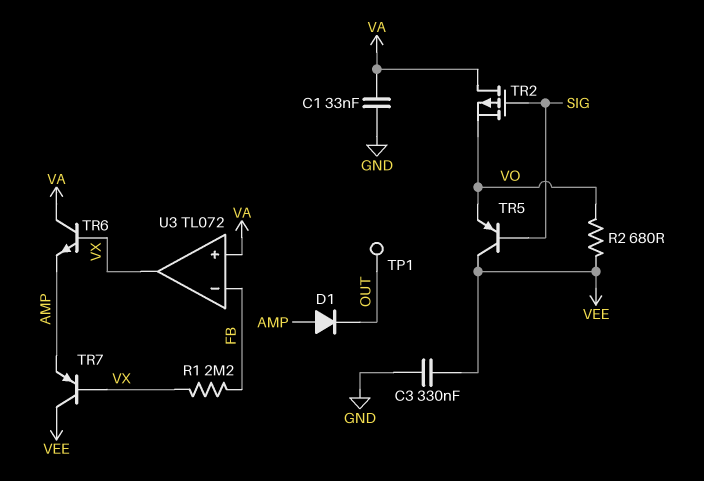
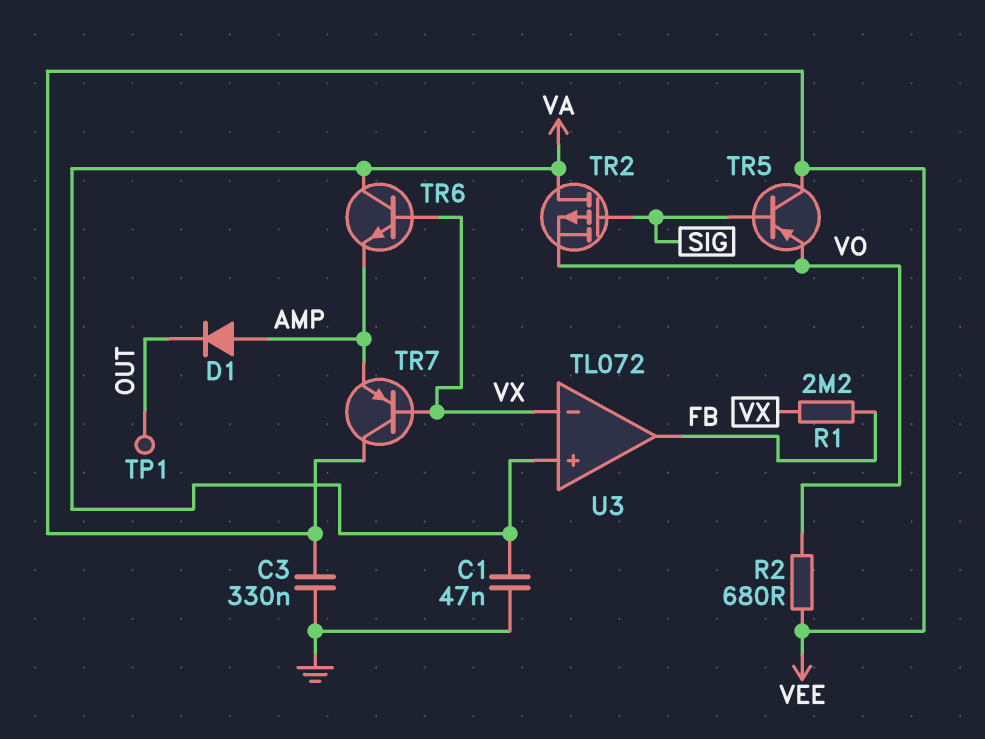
C1: 33nF (GND, VA) -> 47nF (GND, VA)
U3 pin in-: FB -> VX
U3 pin out: VX -> FB

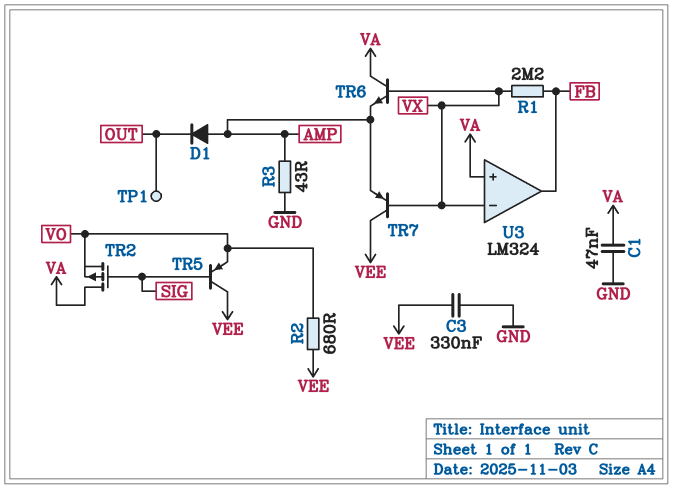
R3: none -> 43 (AMP, GND)
U3: TL072 -> LM324

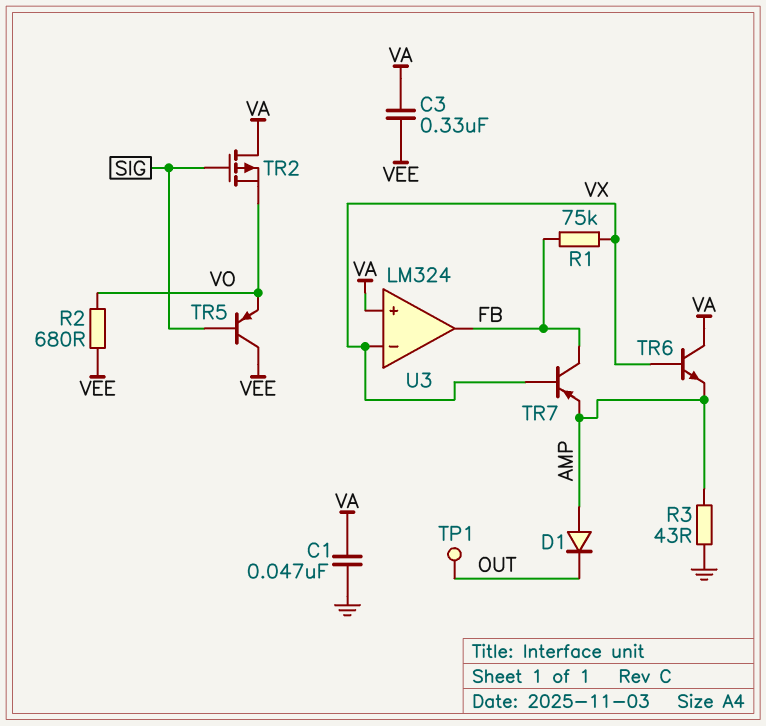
C3: 330nF (GND, VEE) -> 330nF (VA, VEE)
R1: 2.2M (FB, VX) -> 75k (FB, VX)
TR7: PNP (B VX, C VEE, E AMP) -> PNP (B VX, C FB, E AMP)

